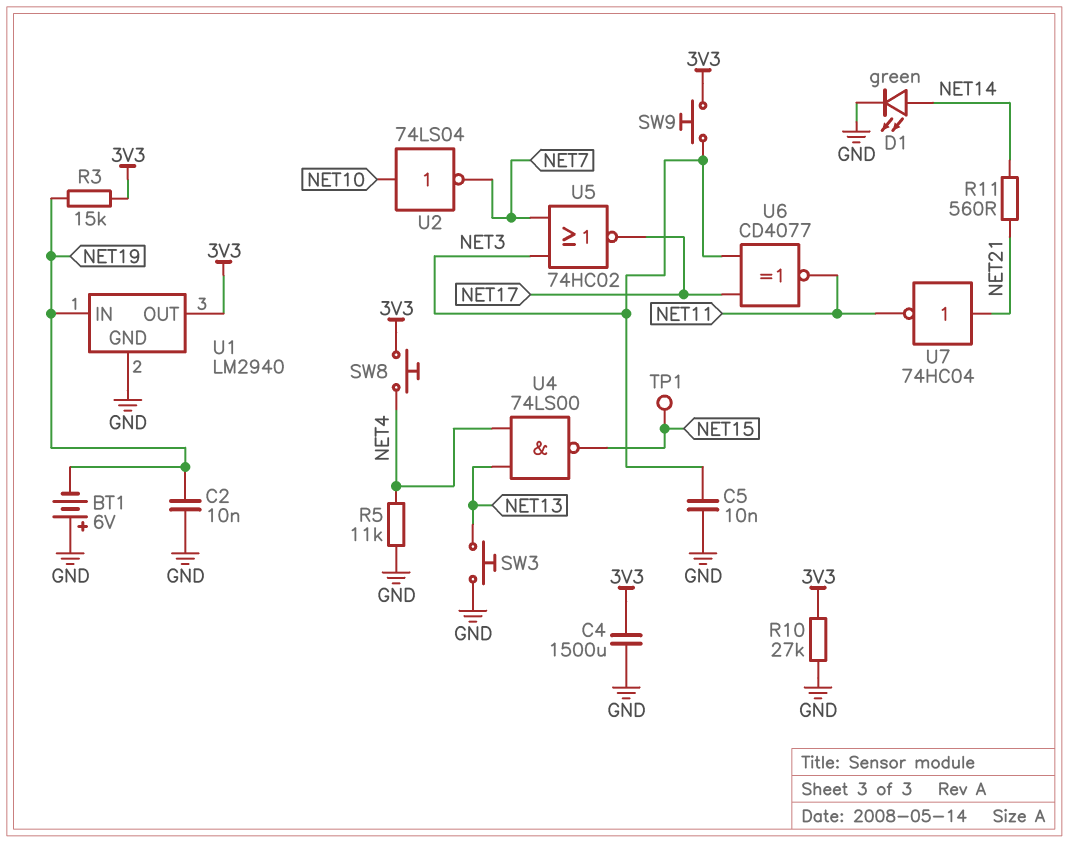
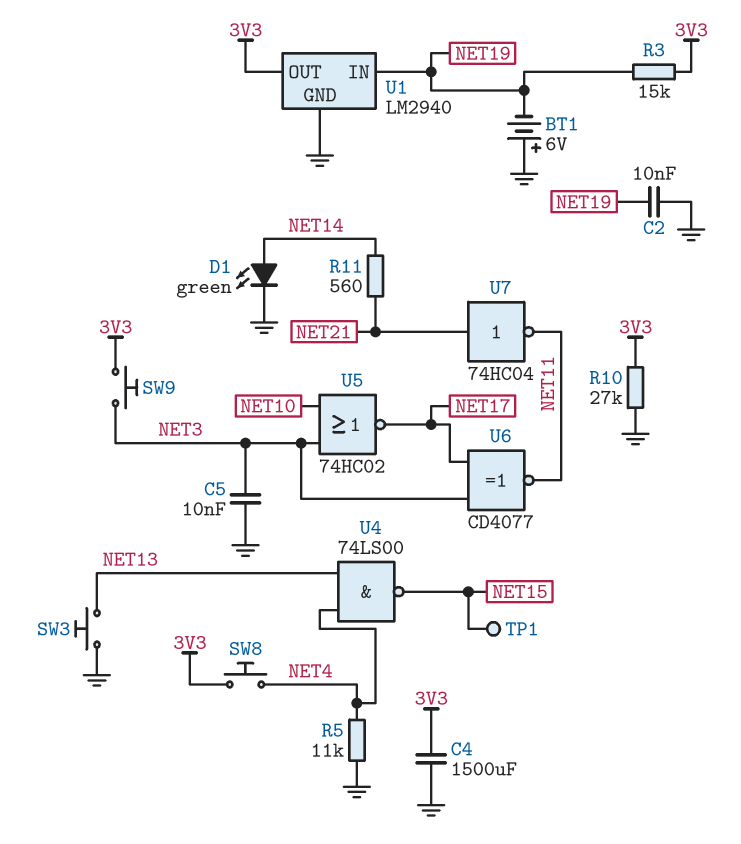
U2: NOT 74LS04 (in NET10, out NET7) -> none
U5: NOR 74HC02 (in NET3, in NET7, out NET17) -> NOR 74HC02 (in NET3, in NET10, out NET17)

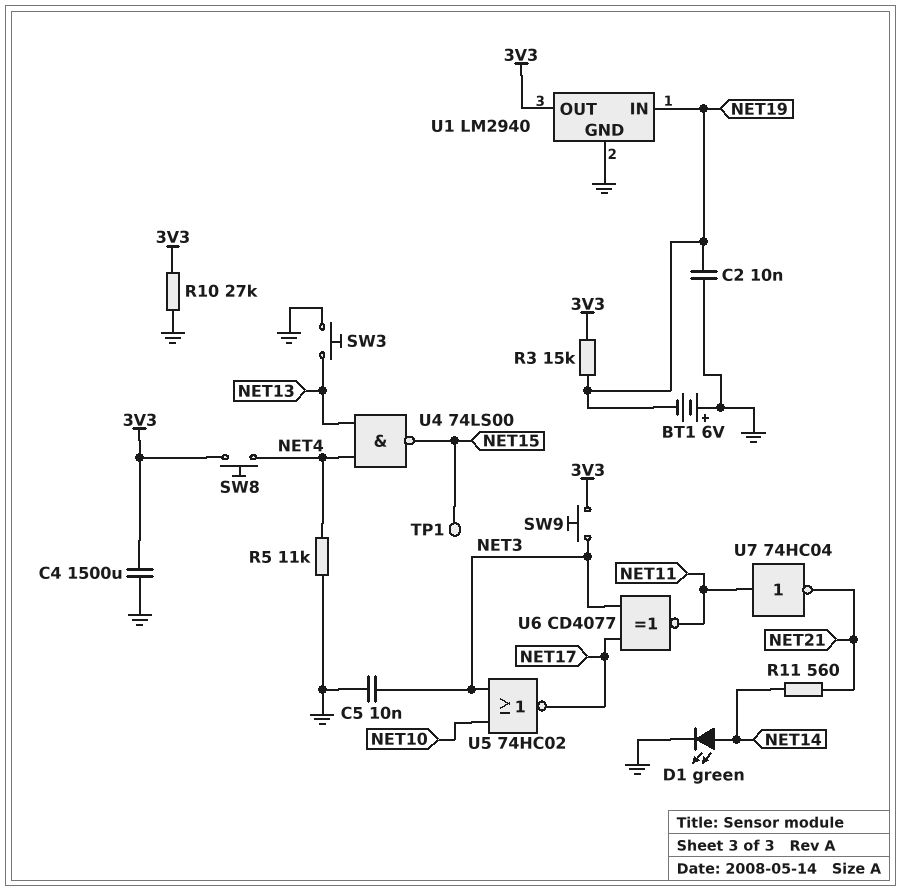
U7: NOT 74HC04 (in NET21, out NET11) -> NOT 74HC04 (in NET11, out NET21)

